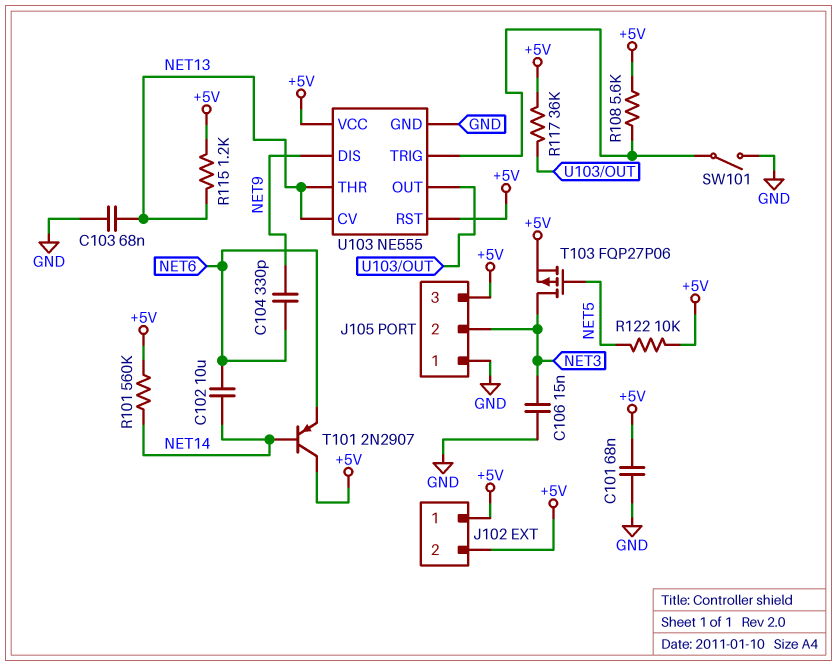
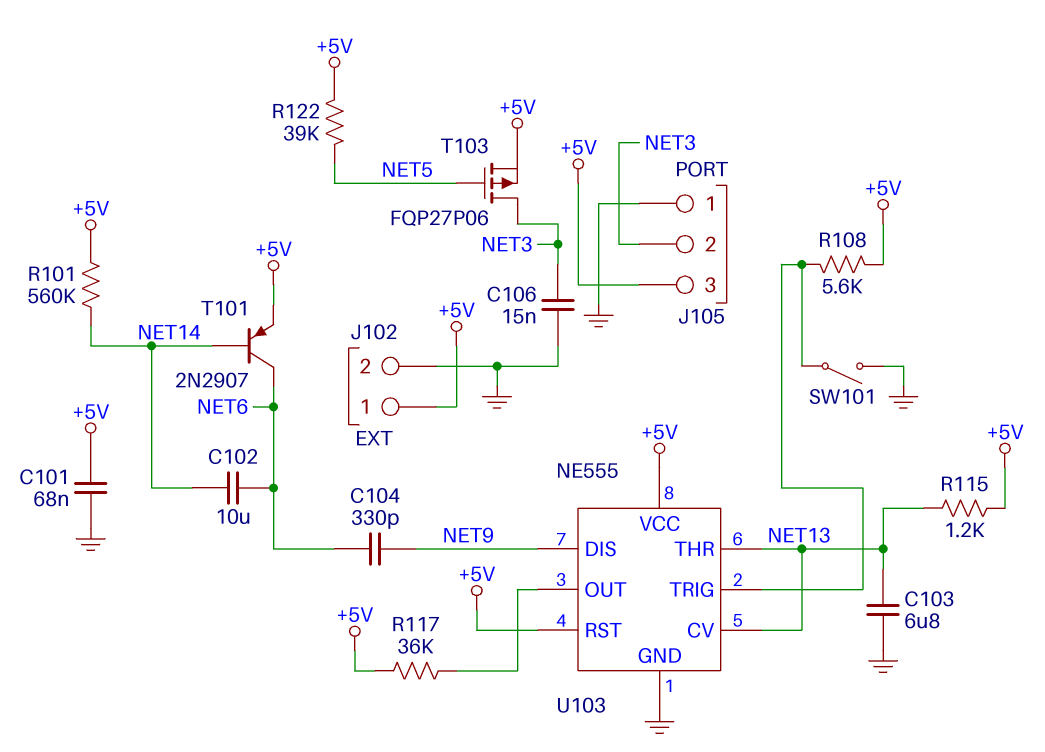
C103: 68nF (GND, NET13) -> 6.8uF (GND, NET13)
J102 pin 2: +5V -> GND
R122: 10k (+5V, NET5) -> 39k (+5V, NET5)
T101: PNP 2N2907 (B NET14, C +5V, E NET6) -> PNP 2N2907 (B NET14, C NET6, E +5V)

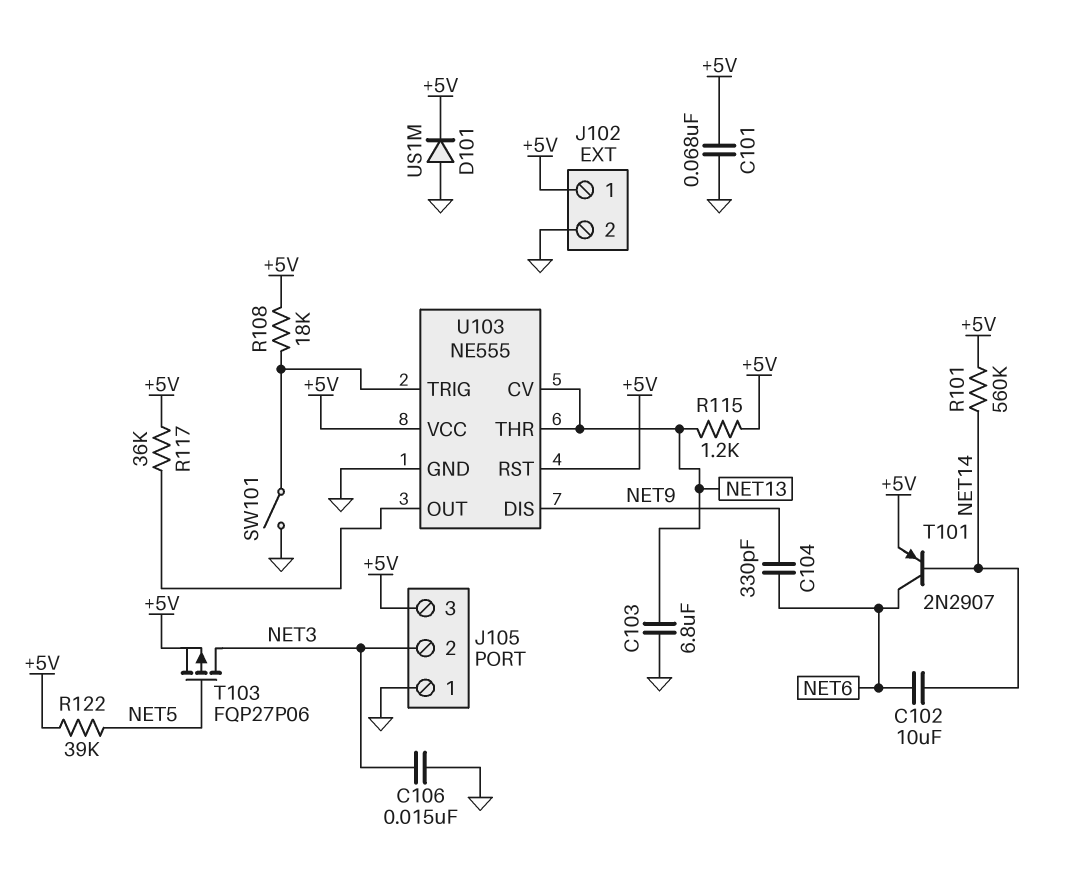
D101: none -> diode US1M (A GND, K +5V)
R108: 5.6k (+5V, U103/TRIG) -> 18k (+5V, U103/TRIG)

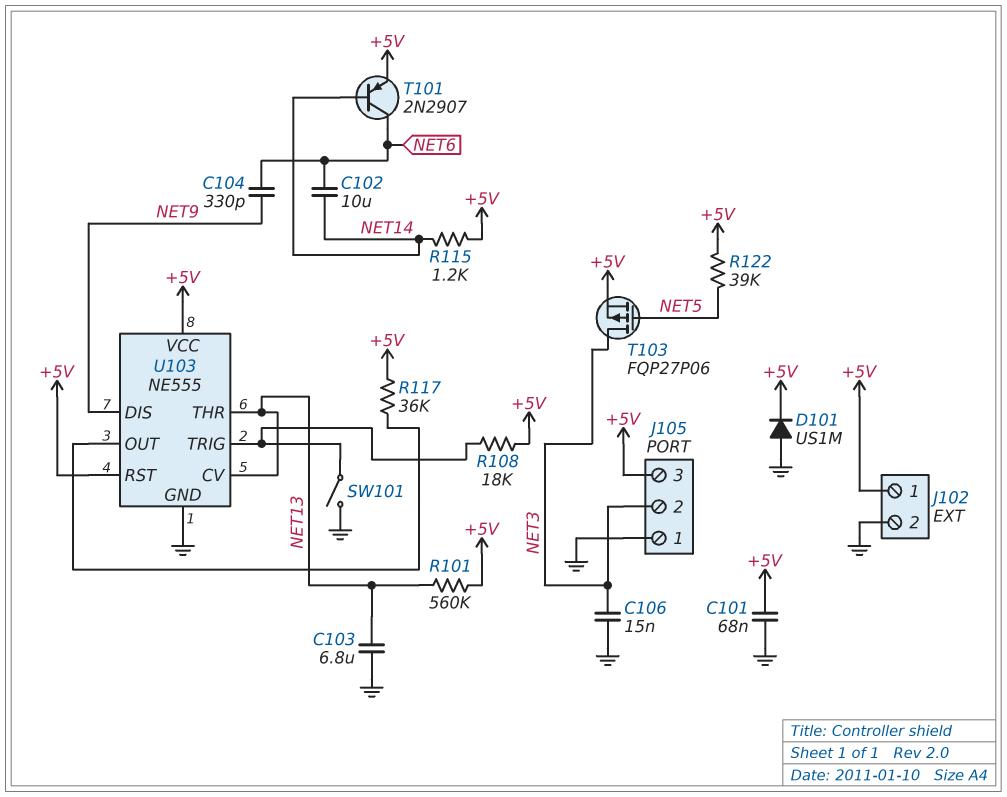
R101: 560k (+5V, NET14) -> 560k (+5V, NET13)
R115: 1.2k (+5V, NET13) -> 1.2k (+5V, NET14)

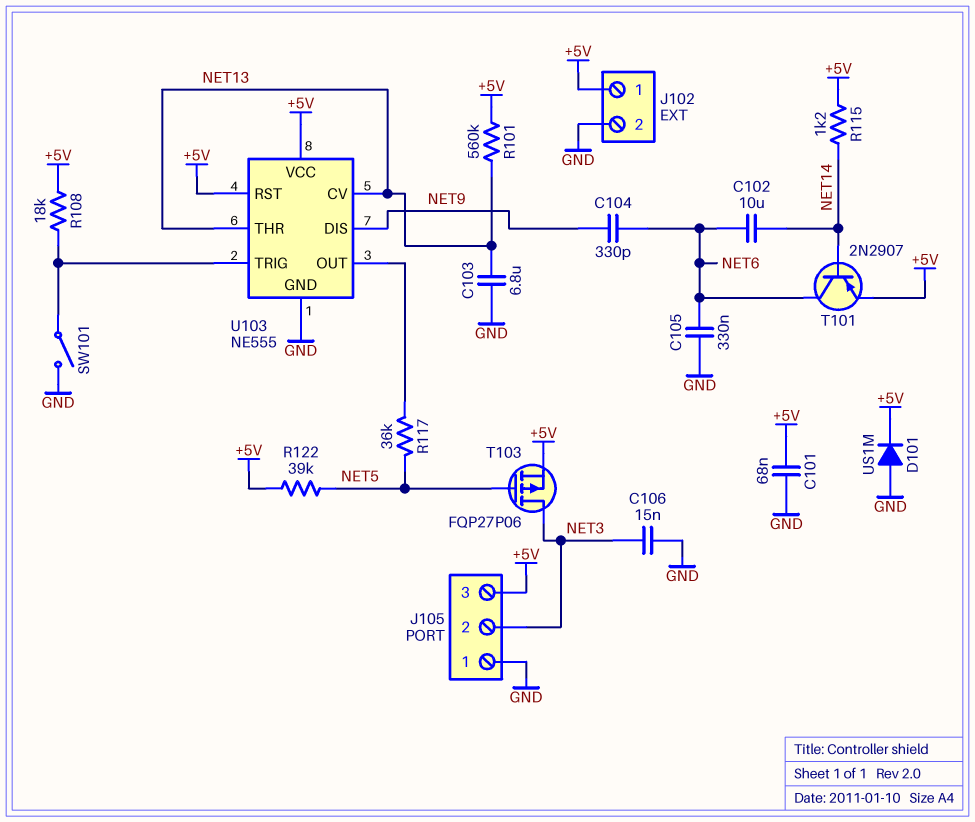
C105: none -> 330nF (GND, NET6)
R117: 36k (+5V, U103/OUT) -> 36k (NET5, U103/OUT)

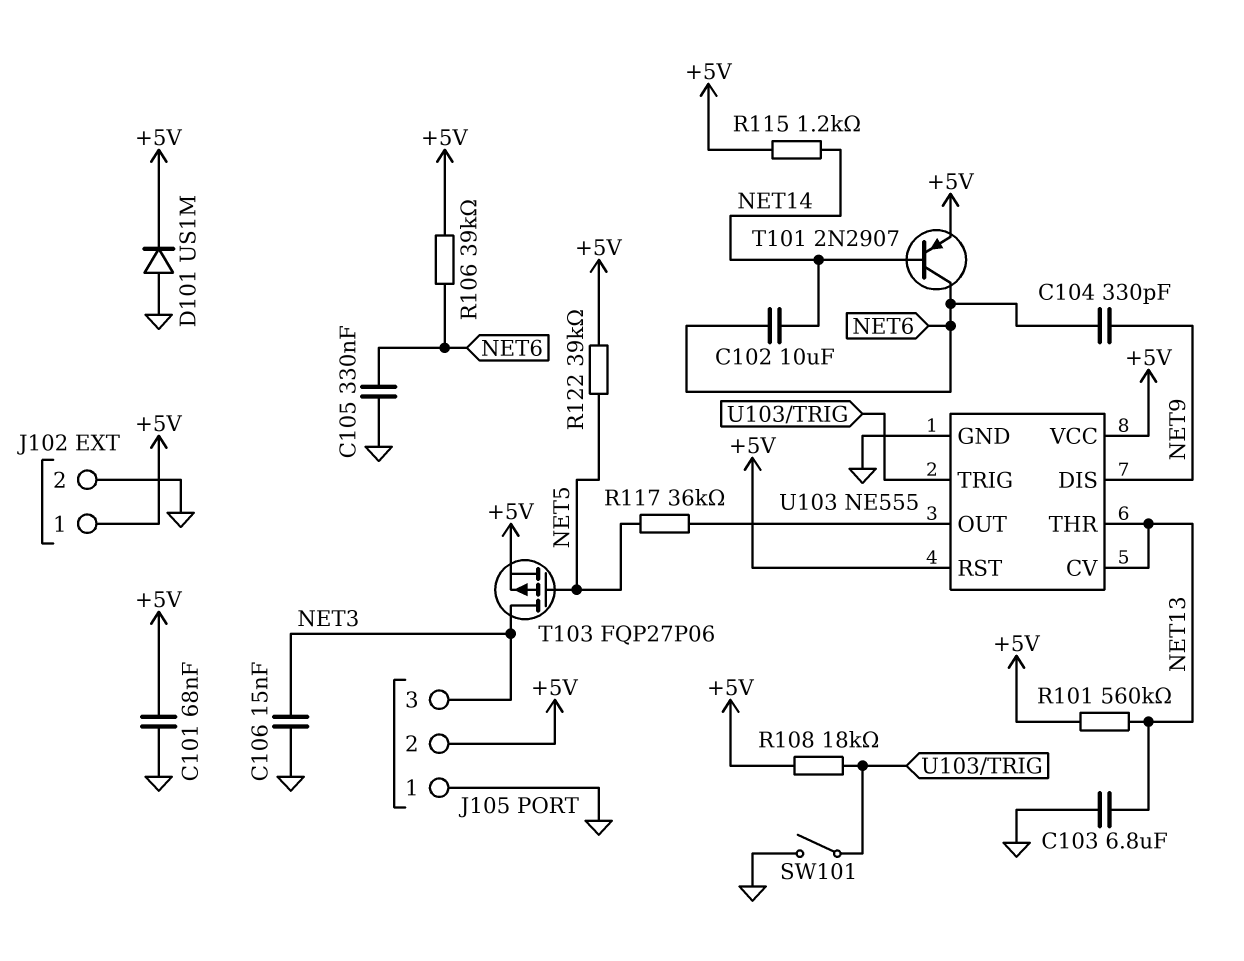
J105 pin 2: NET3 -> +5V
J105 pin 3: +5V -> NET3
R106: none -> 39k (+5V, NET6)

